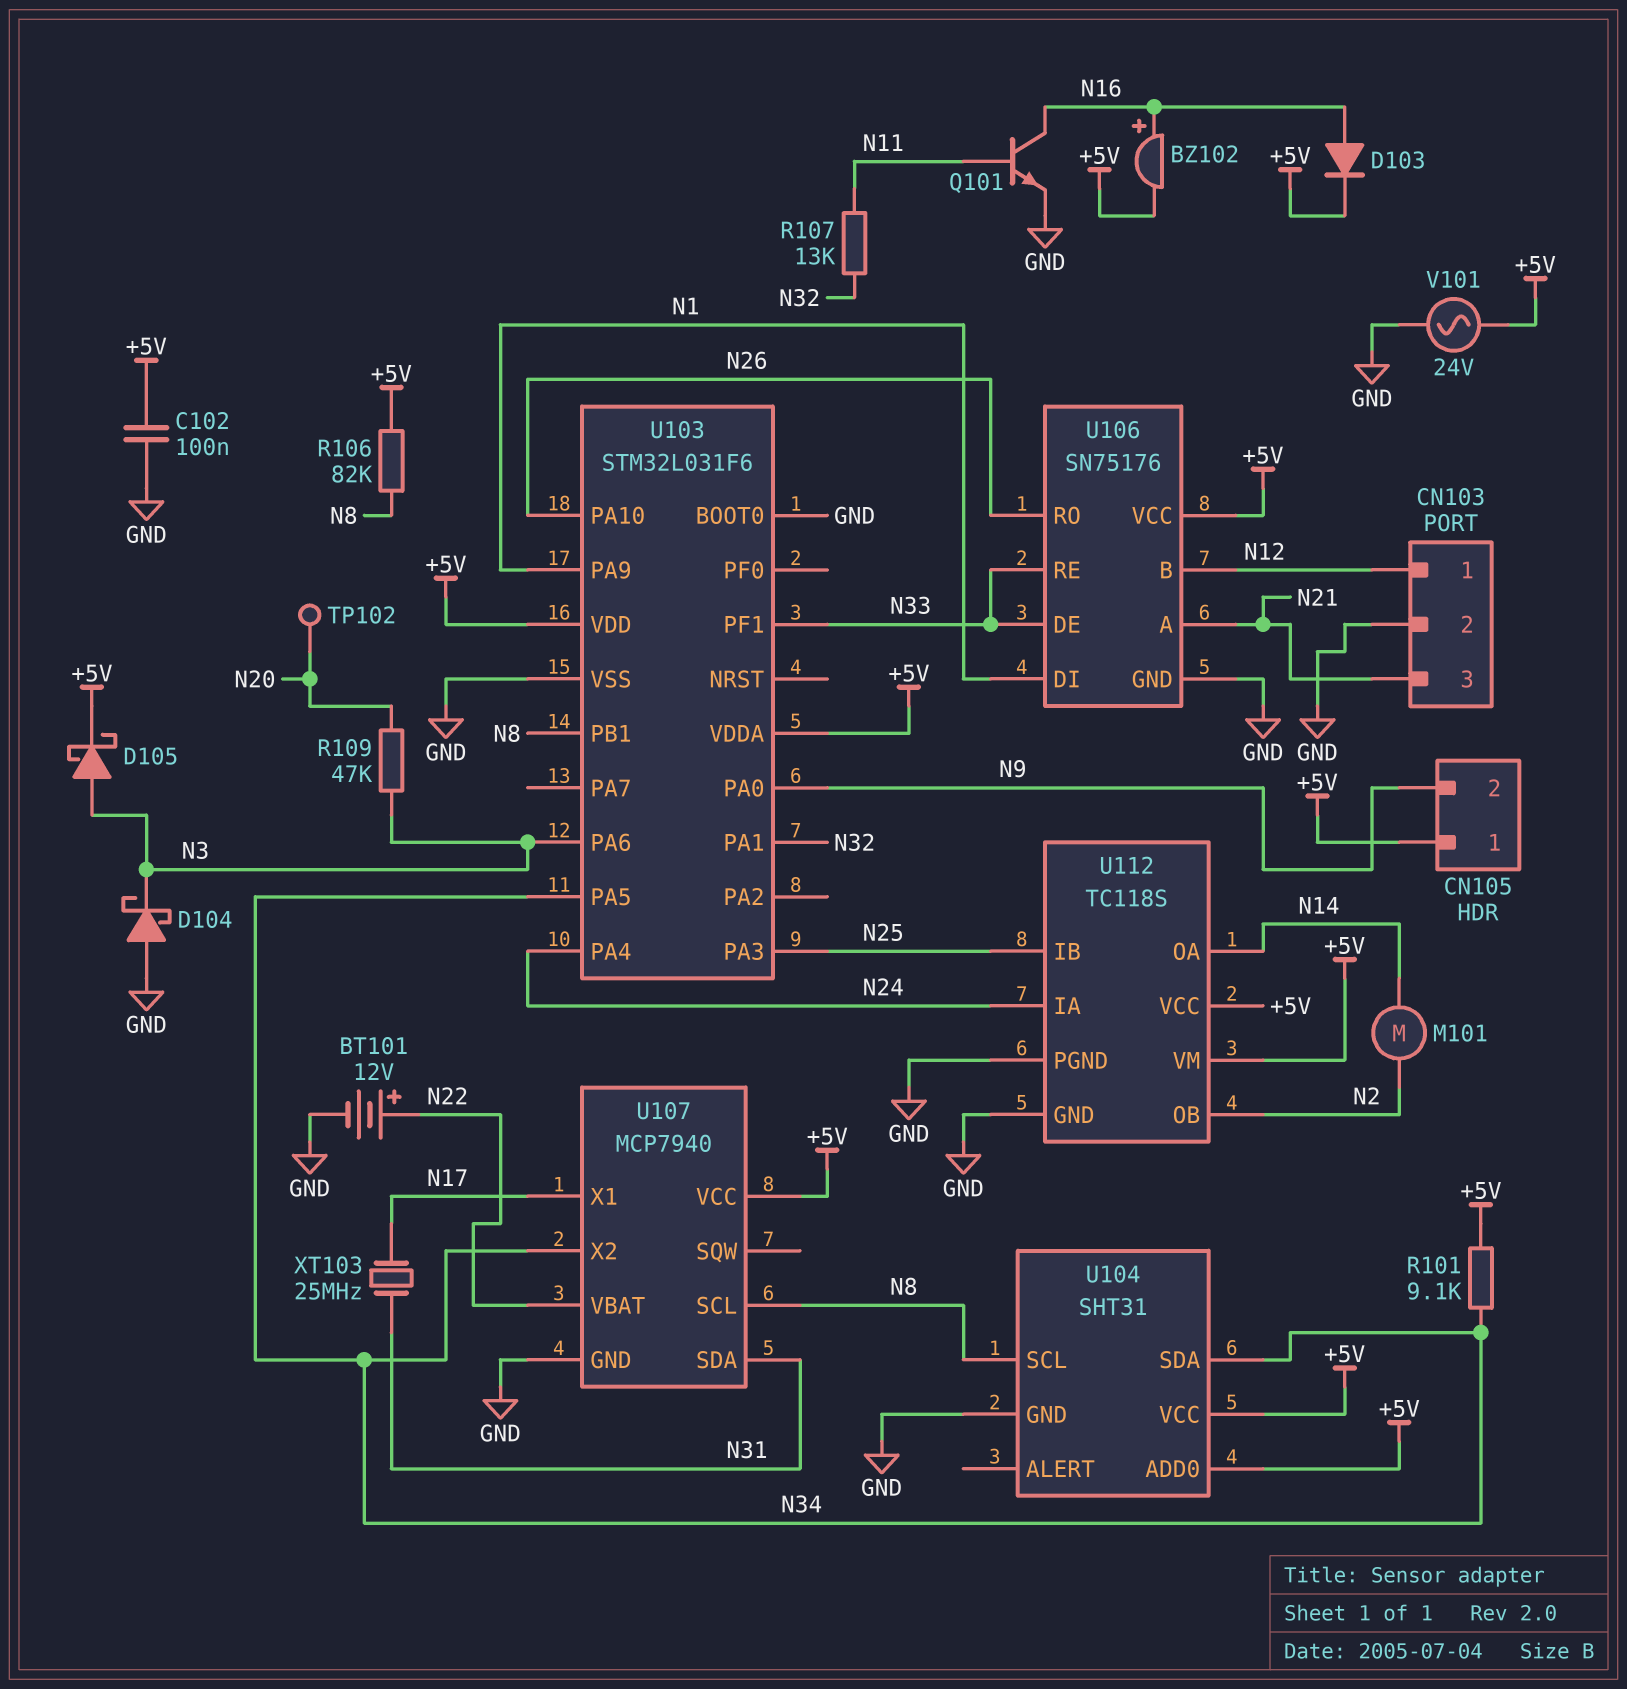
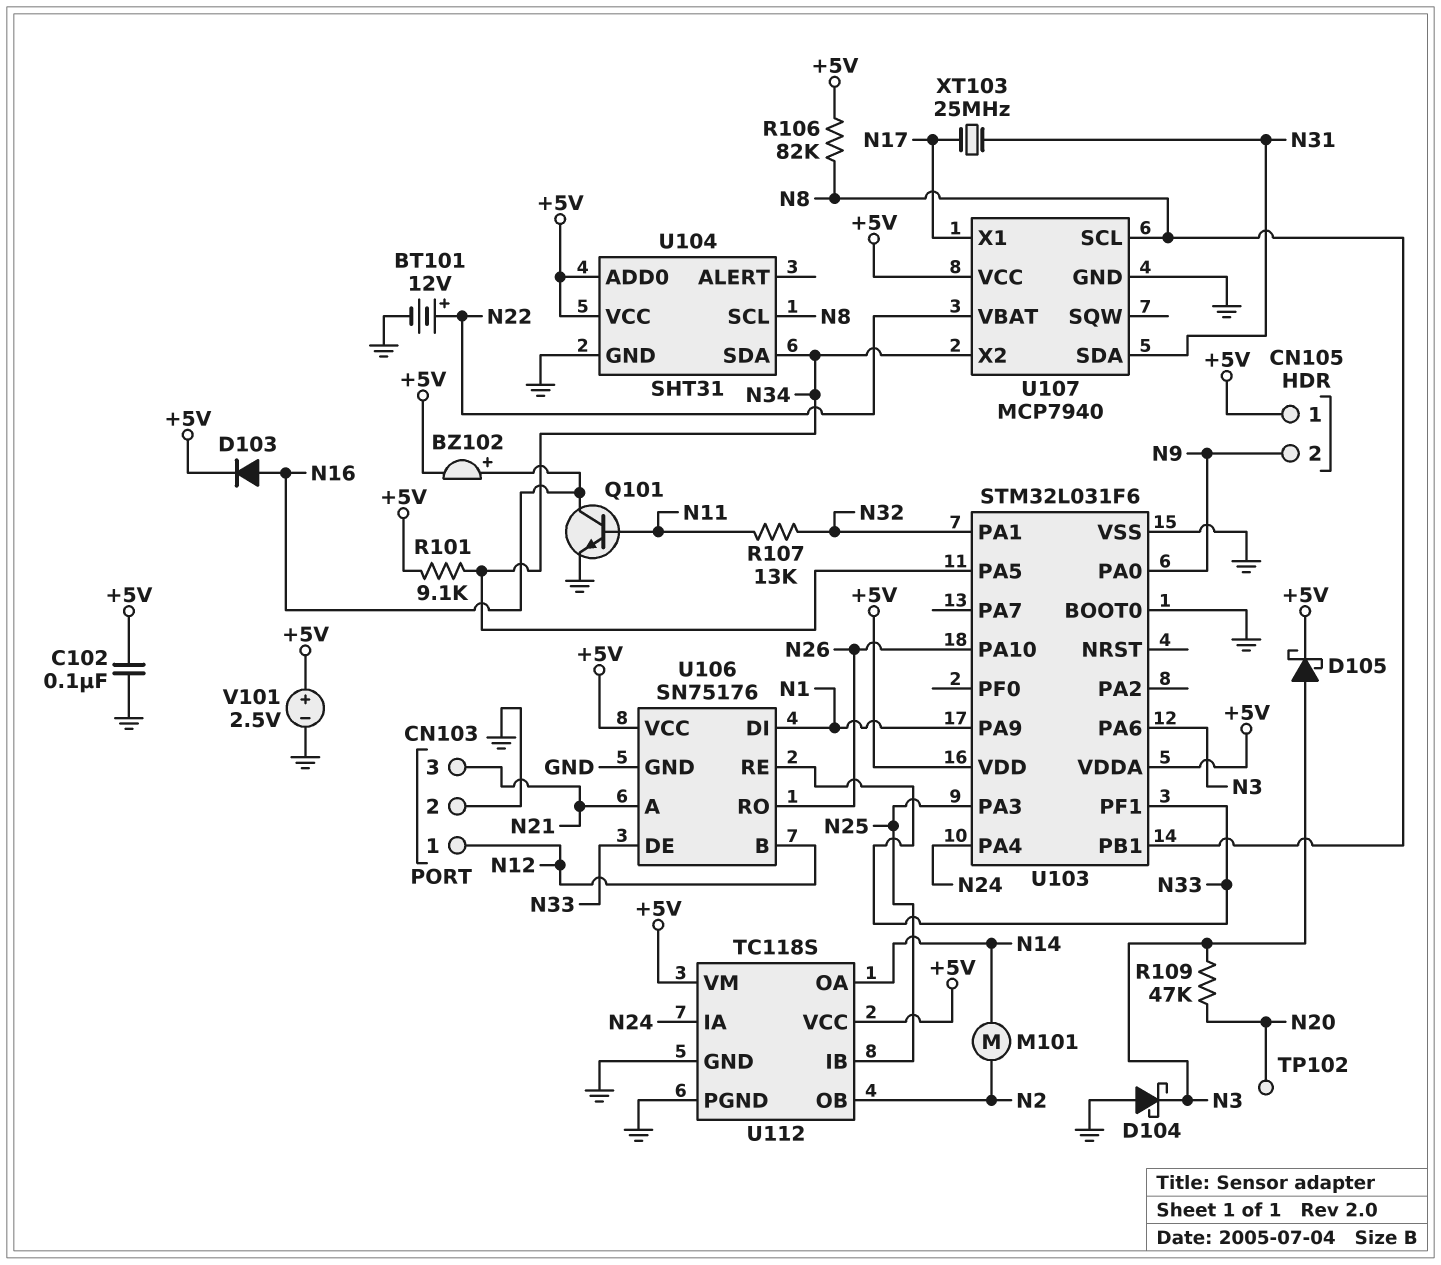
V101: AC 24V (+5V, GND) -> 2.5V (plus +5V, minus GND)

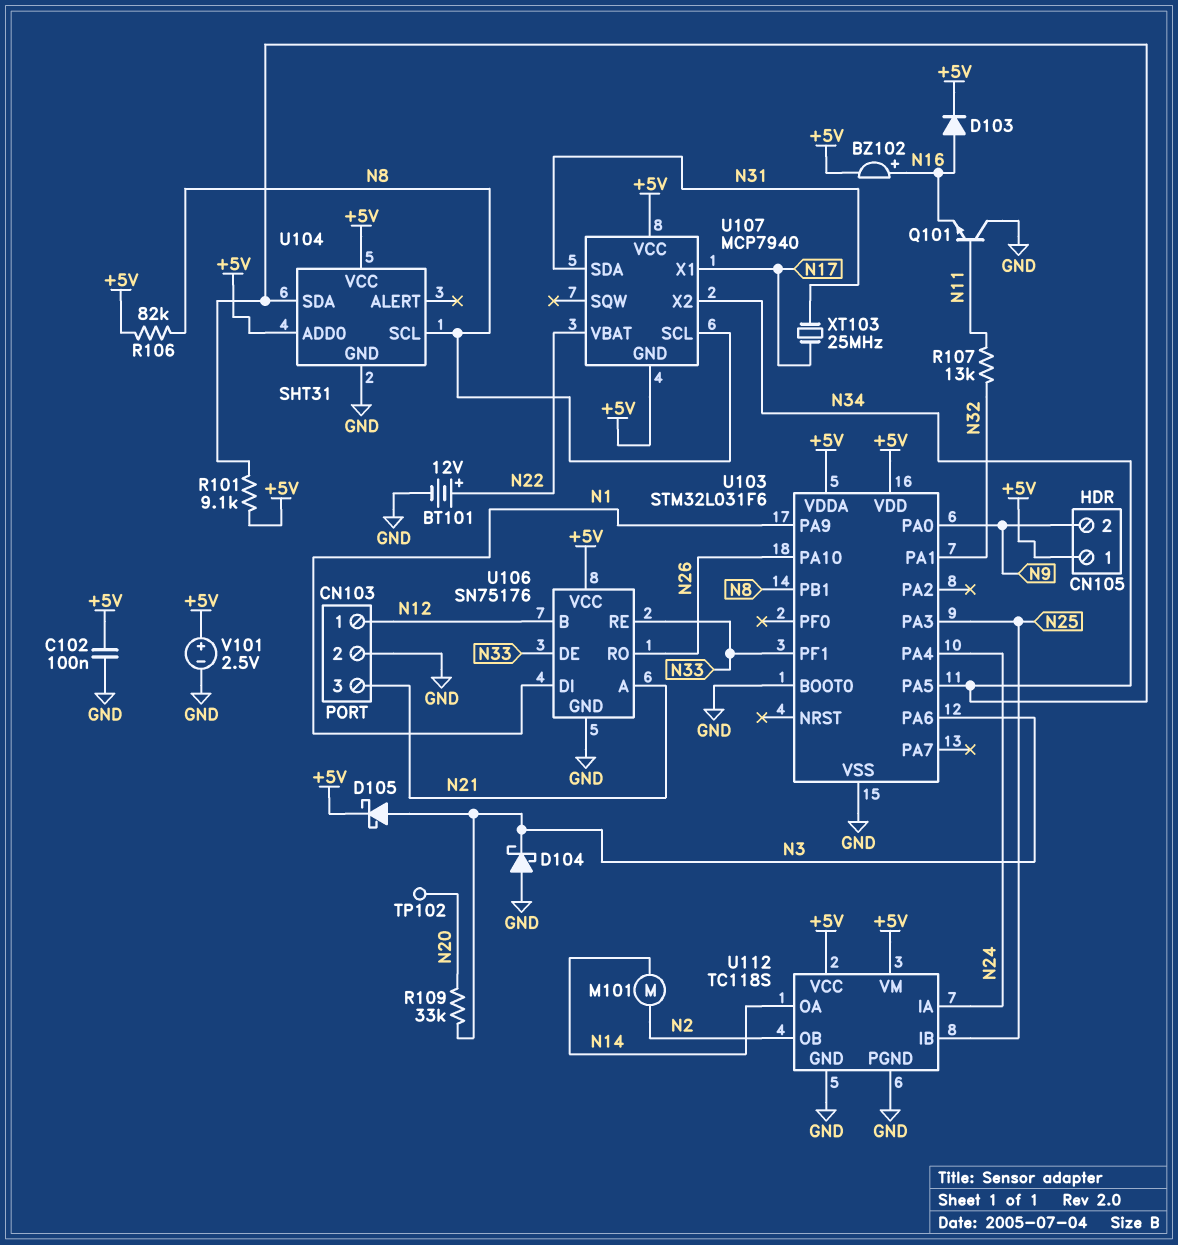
Q101: NPN (B N11, C N16, E GND) -> NPN (B N11, C GND, E N16)
R109: 47k (N3, N20) -> 33k (N3, N20)
U107 pin GND: GND -> +5V

